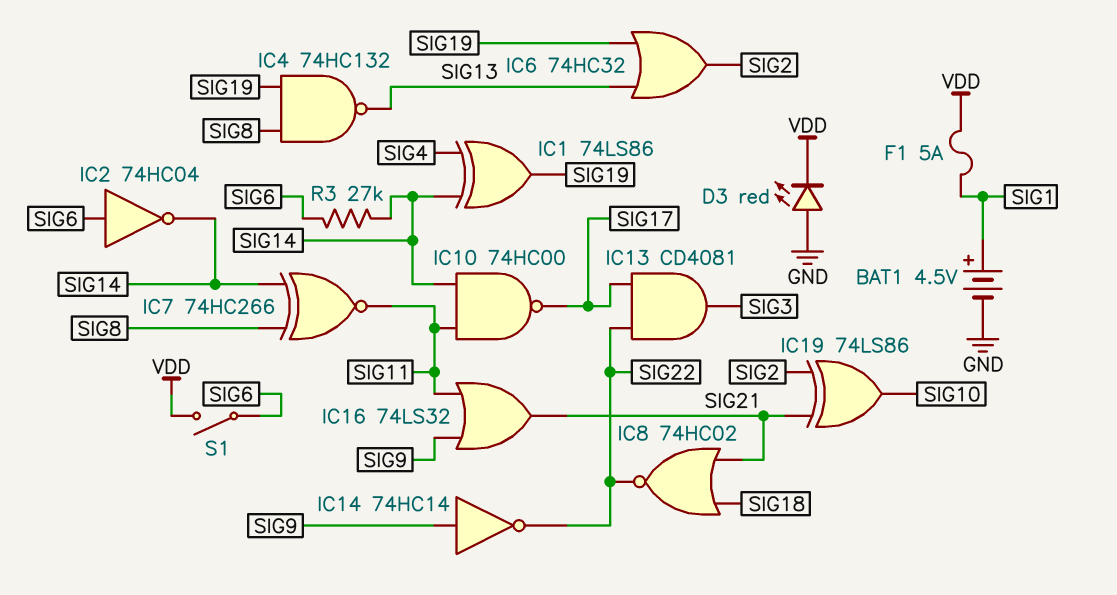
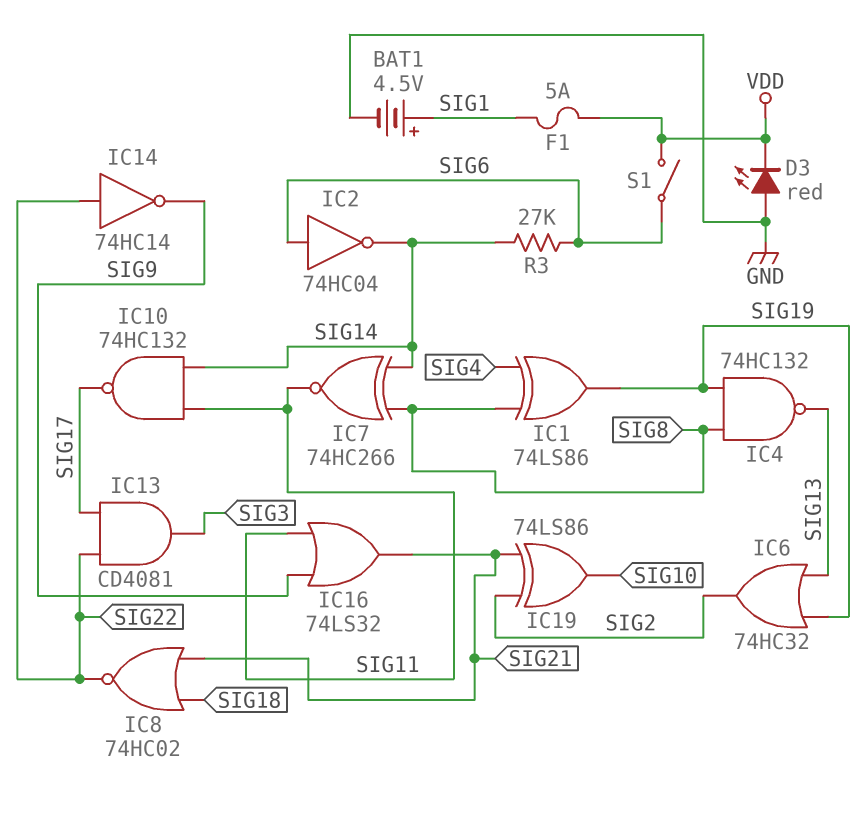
IC1: XOR 74LS86 (in SIG4, in SIG14, out SIG19) -> XOR 74LS86 (in SIG4, in SIG8, out SIG19)
IC10: NAND 74HC00 (in SIG11, in SIG14, out SIG17) -> NAND 74HC132 (in SIG11, in SIG14, out SIG17)
IC14: NOT 74HC14 (in SIG9, out SIG22) -> NOT 74HC14 (in SIG22, out SIG9)

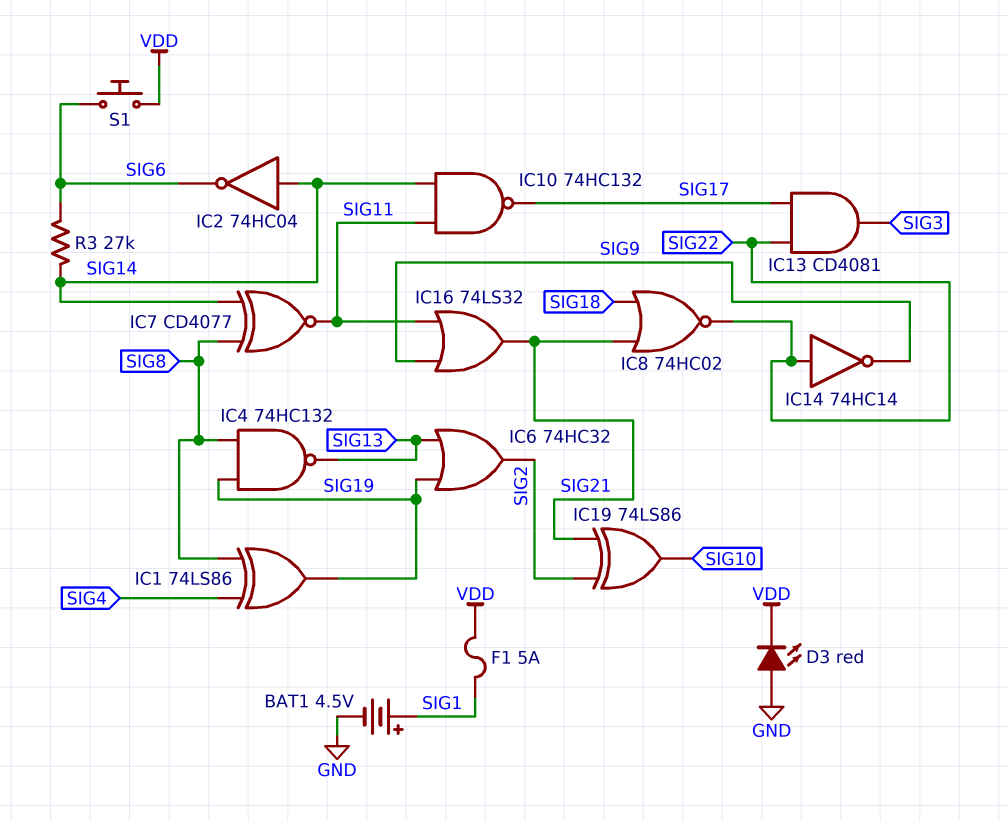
IC2: NOT 74HC04 (in SIG6, out SIG14) -> NOT 74HC04 (in SIG14, out SIG6)
IC7: XNOR 74HC266 (in SIG8, in SIG14, out SIG11) -> XNOR CD4077 (in SIG8, in SIG14, out SIG11)
S1: switch (SIG6, VDD) -> button (SIG6, VDD)

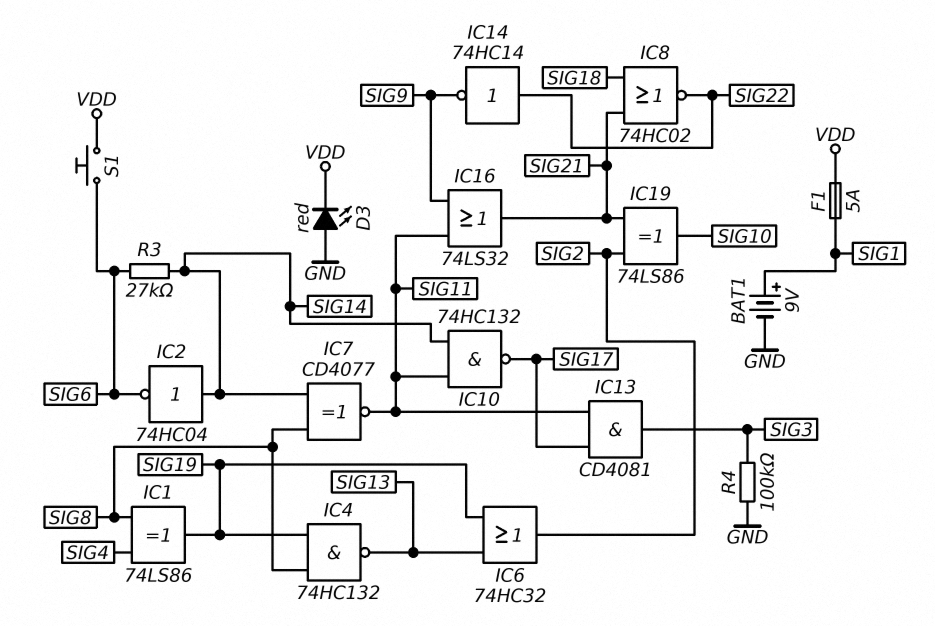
BAT1: 4.5V (plus SIG1, minus GND) -> 9V (plus SIG1, minus GND)
IC13: AND CD4081 (in SIG17, in SIG22, out SIG3) -> AND CD4081 (in SIG11, in SIG17, out SIG3)
R4: none -> 100k (GND, SIG3)

